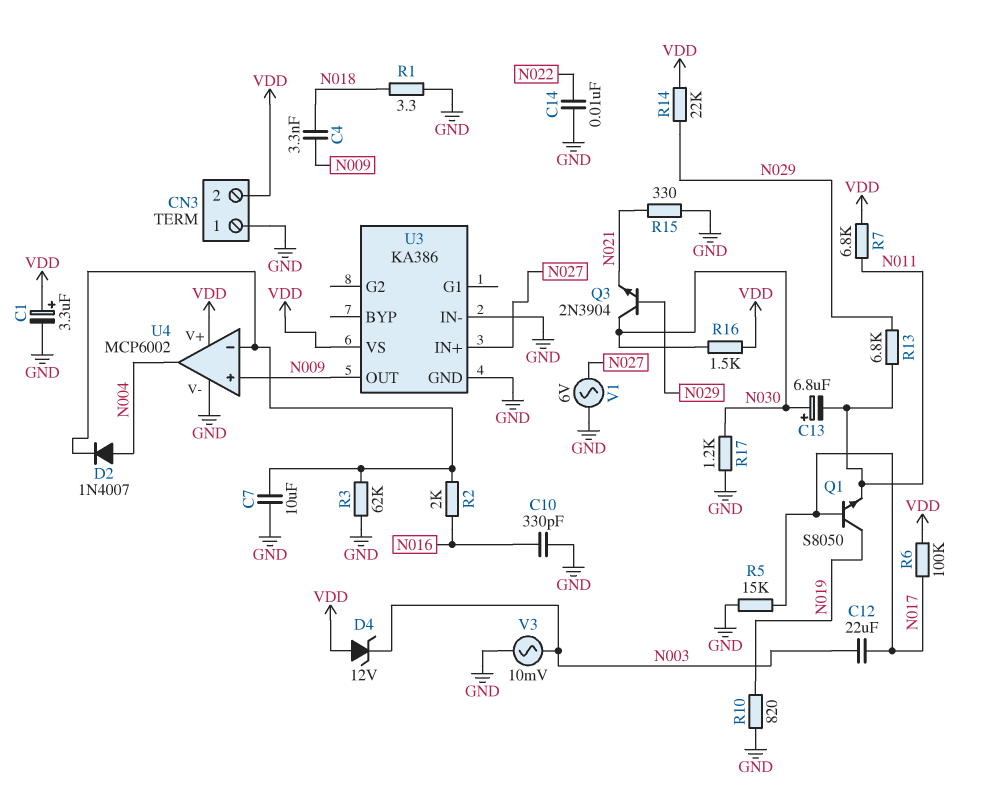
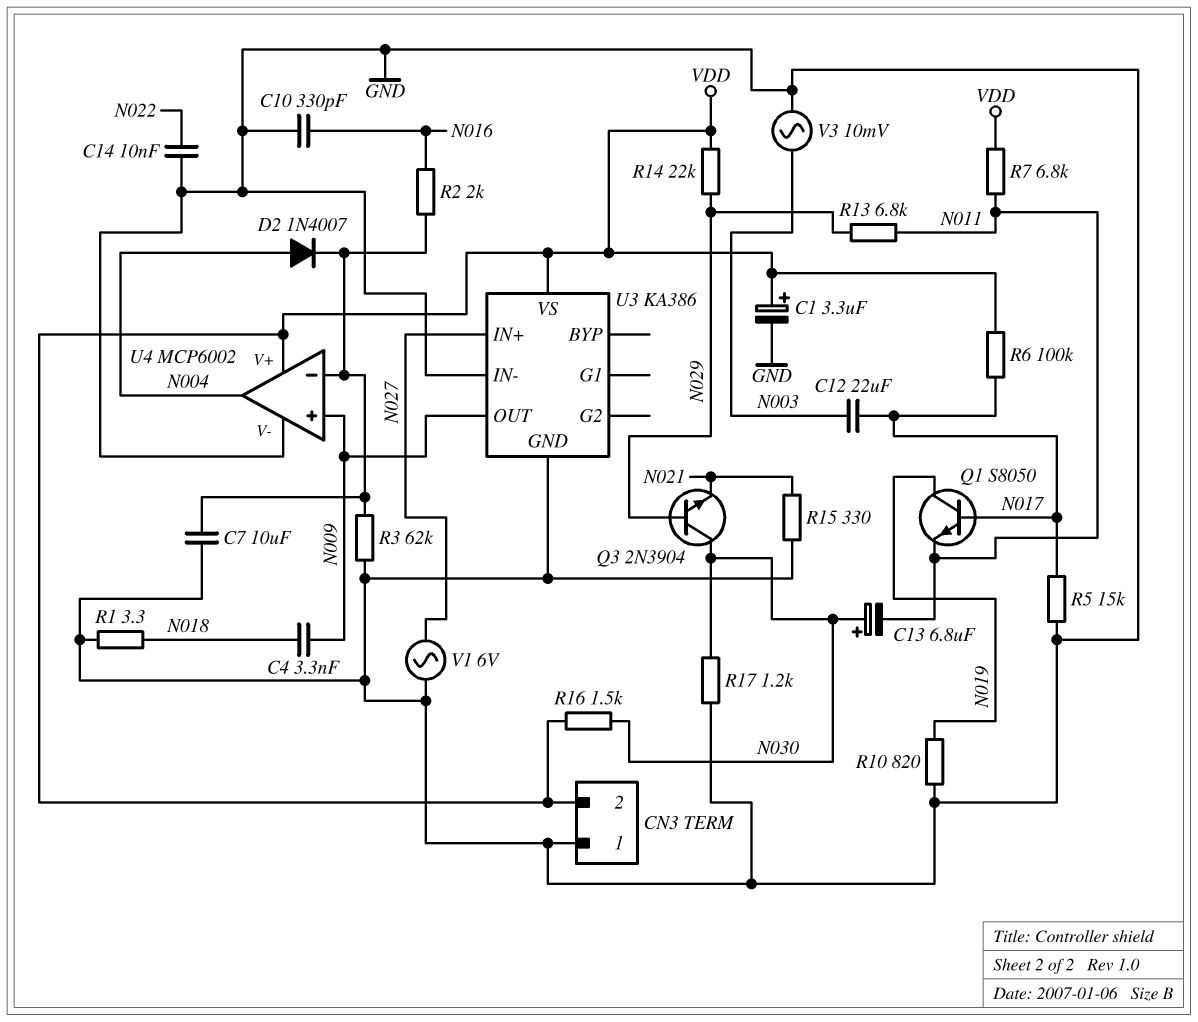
D4: zener 12V (A VDD, K N003) -> none

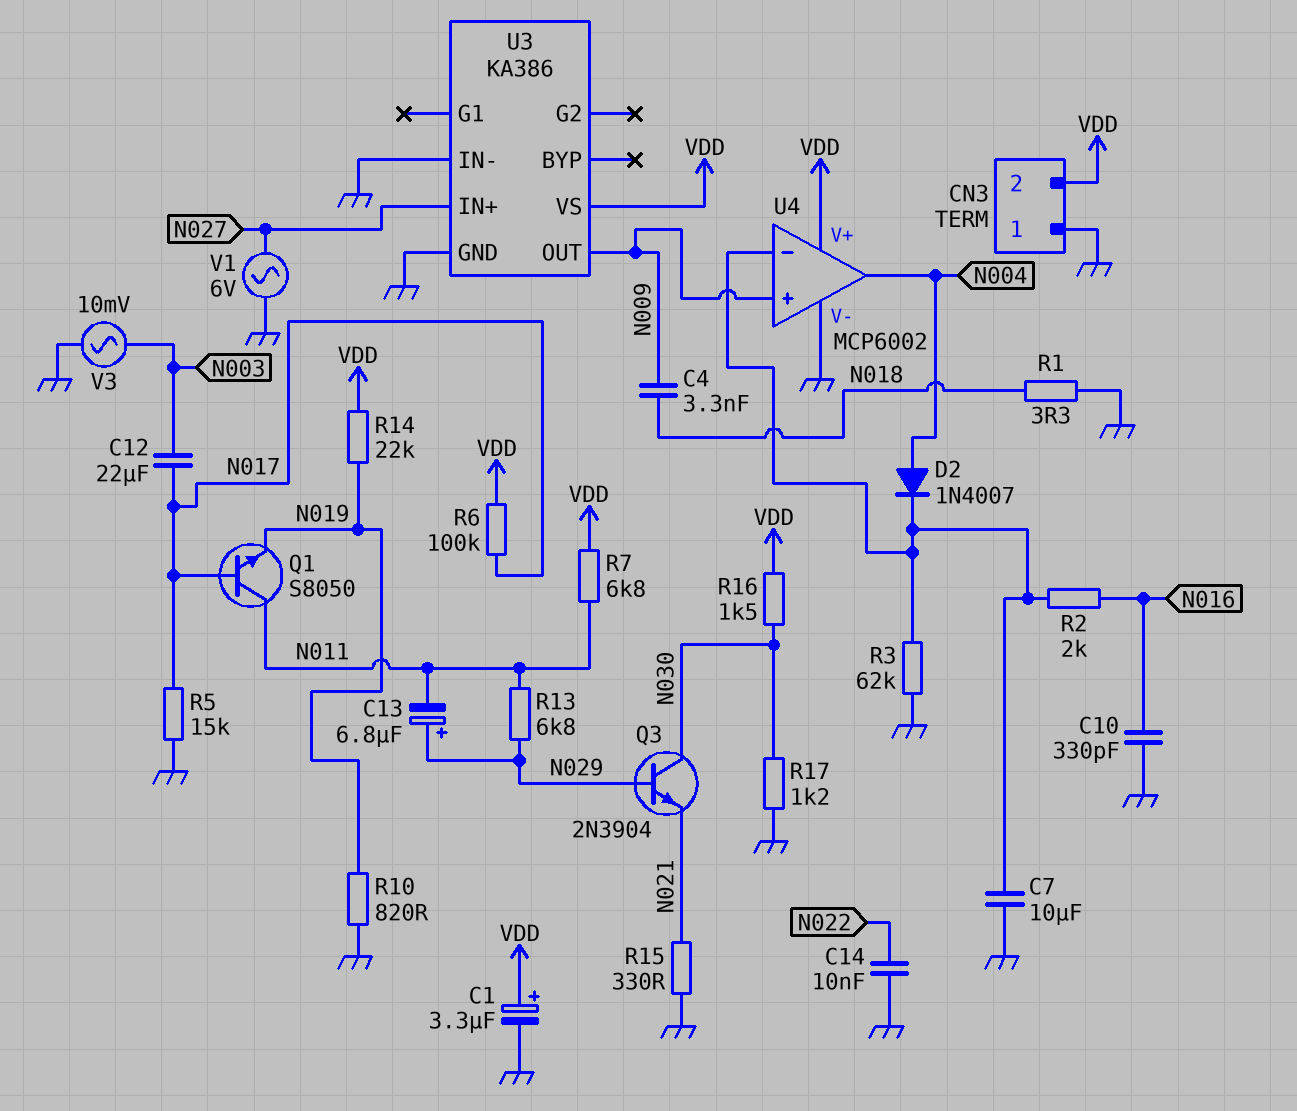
C13: 6.8uF (plus N030, minus N011) -> 6.8uF (plus N029, minus N011)
Q1: NPN S8050 (B N017, C N019, E N011) -> NPN S8050 (B N017, C N011, E N019)
R14: 22k (N029, VDD) -> 22k (N019, VDD)

